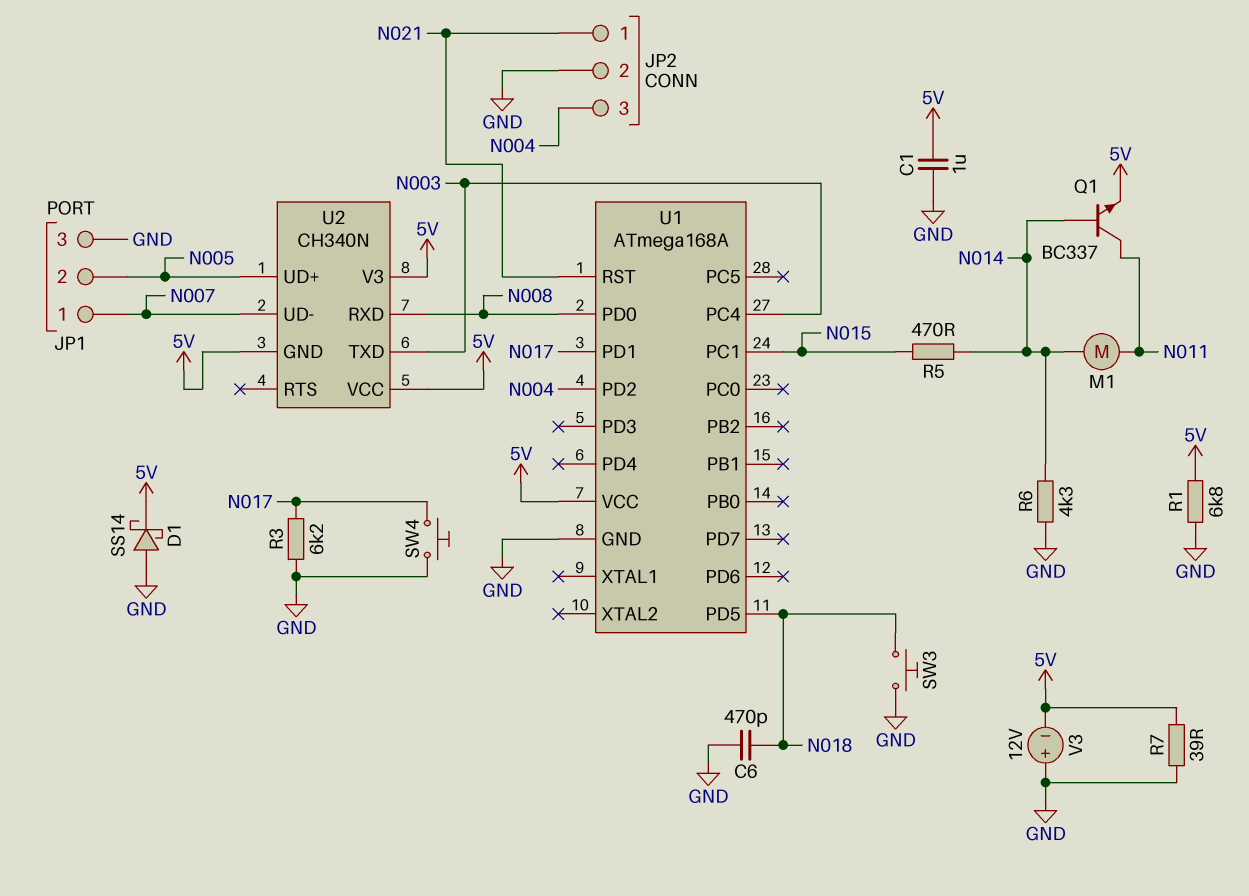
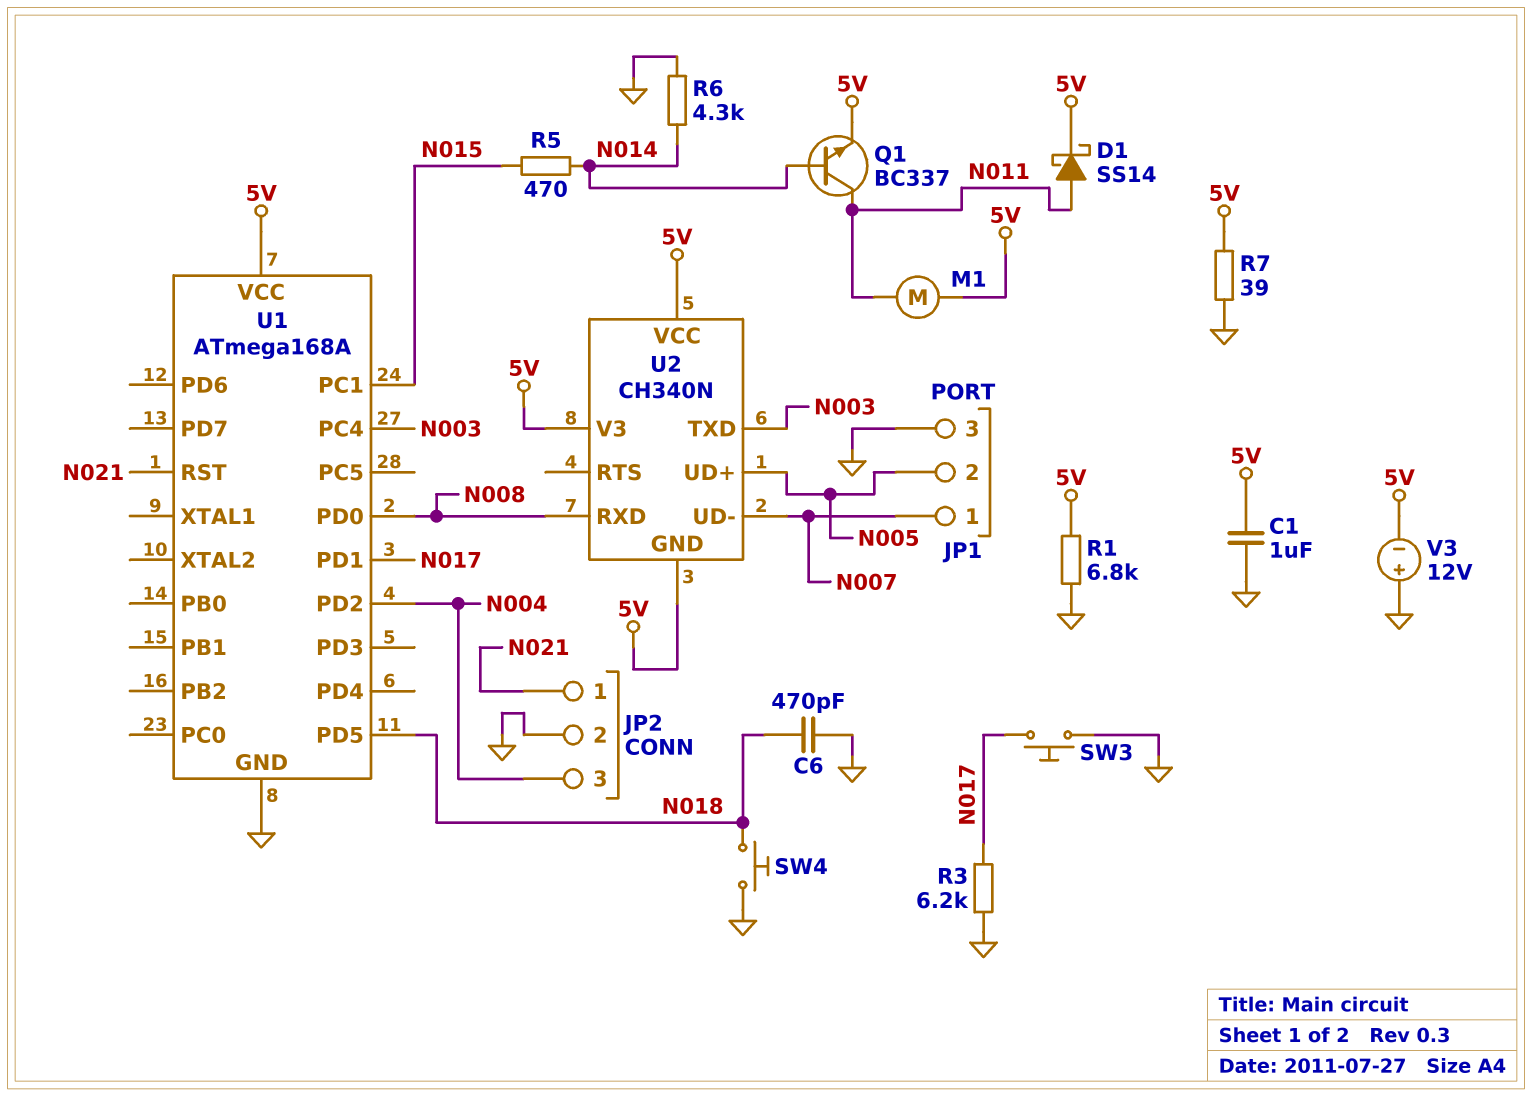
D1: schottky SS14 (A GND, K 5V) -> schottky SS14 (A N011, K 5V)
M1: motor (N011, N014) -> motor (5V, N011)
SW3: button (GND, N018) -> button (GND, N017)
SW4: button (GND, N017) -> button (GND, N018)

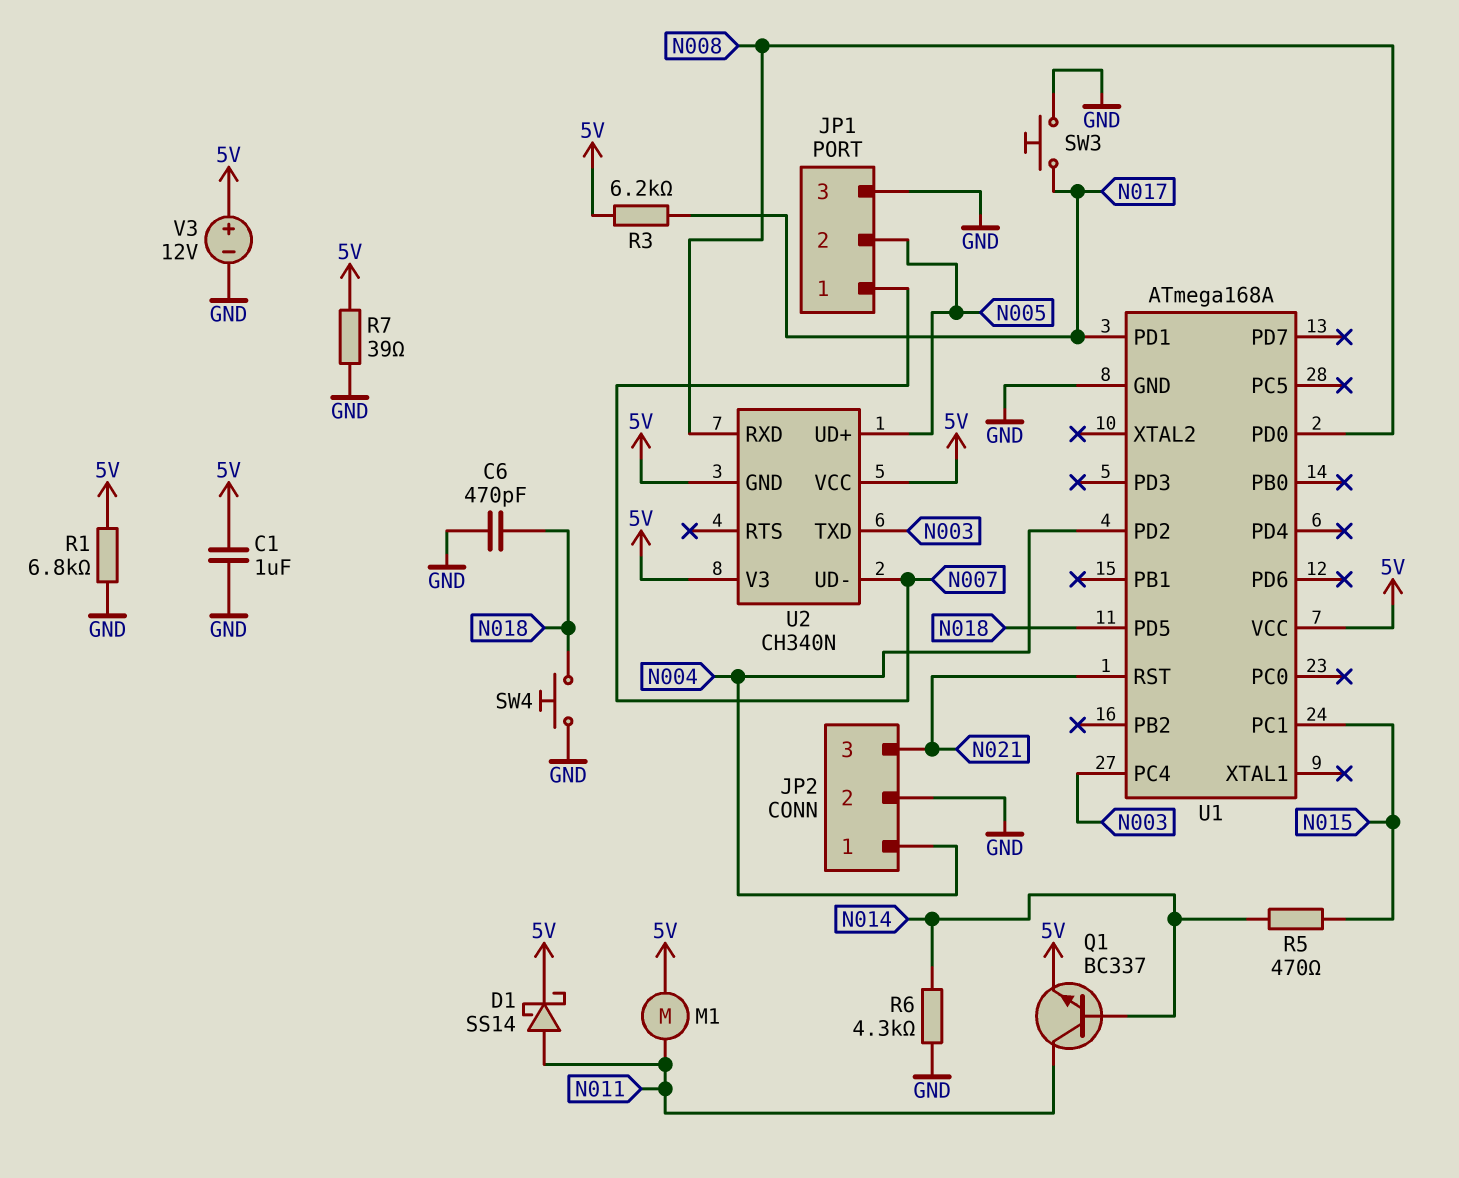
JP2 pin 1: N021 -> N004
JP2 pin 3: N004 -> N021
R3: 6.2k (GND, N017) -> 6.2k (5V, N017)
V3: 12V (plus GND, minus 5V) -> 12V (plus 5V, minus GND)

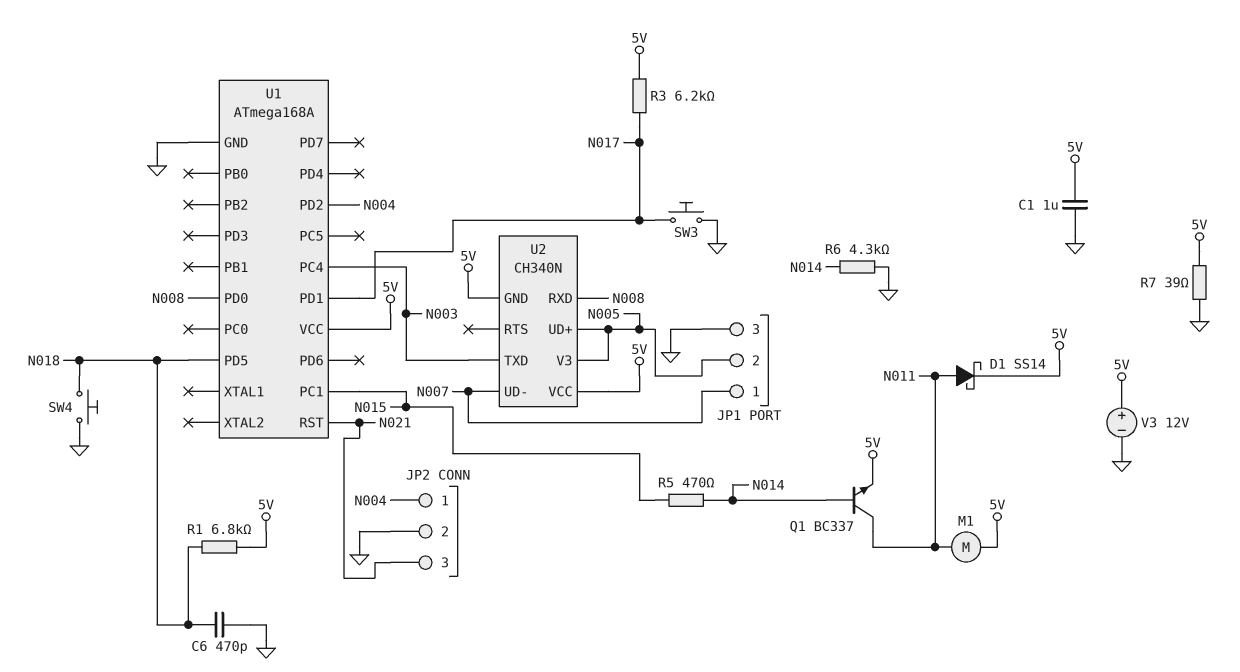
R1: 6.8k (5V, GND) -> 6.8k (5V, N018)
U2 pin V3: 5V -> N005

